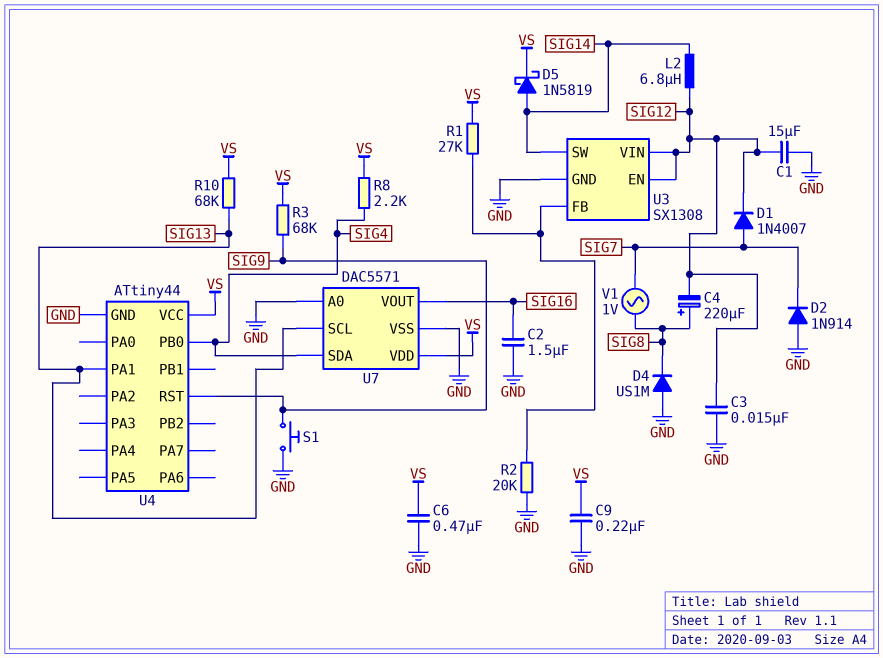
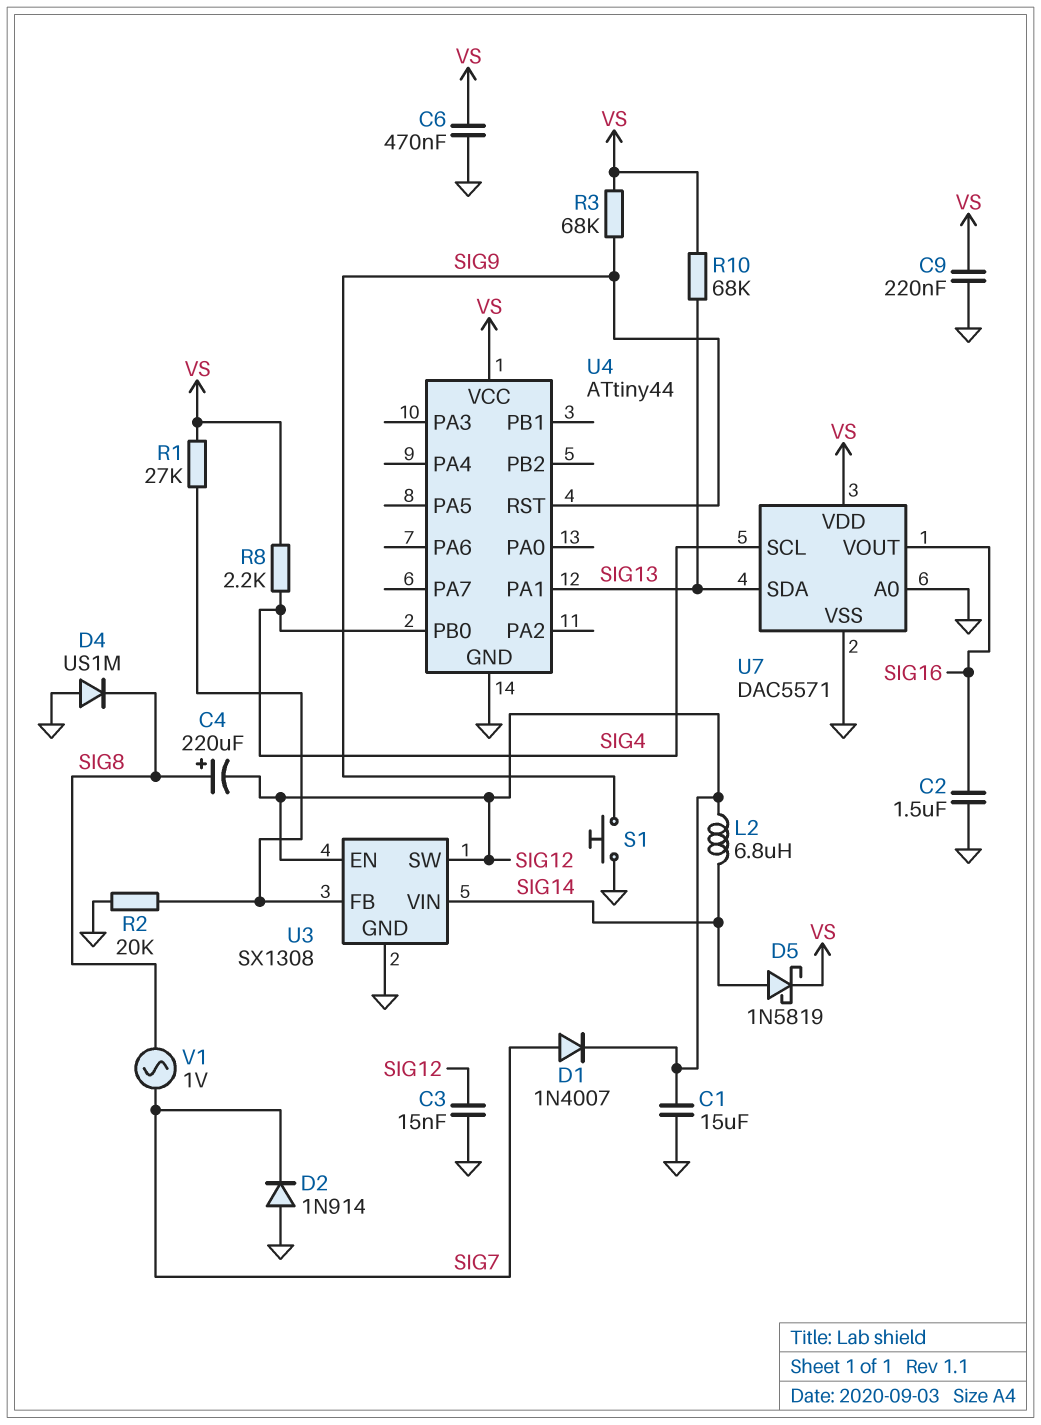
U3 pin SW: SIG14 -> SIG12
U3 pin VIN: SIG12 -> SIG14
U7 pin SCL: SIG13 -> SIG4
U7 pin SDA: SIG4 -> SIG13

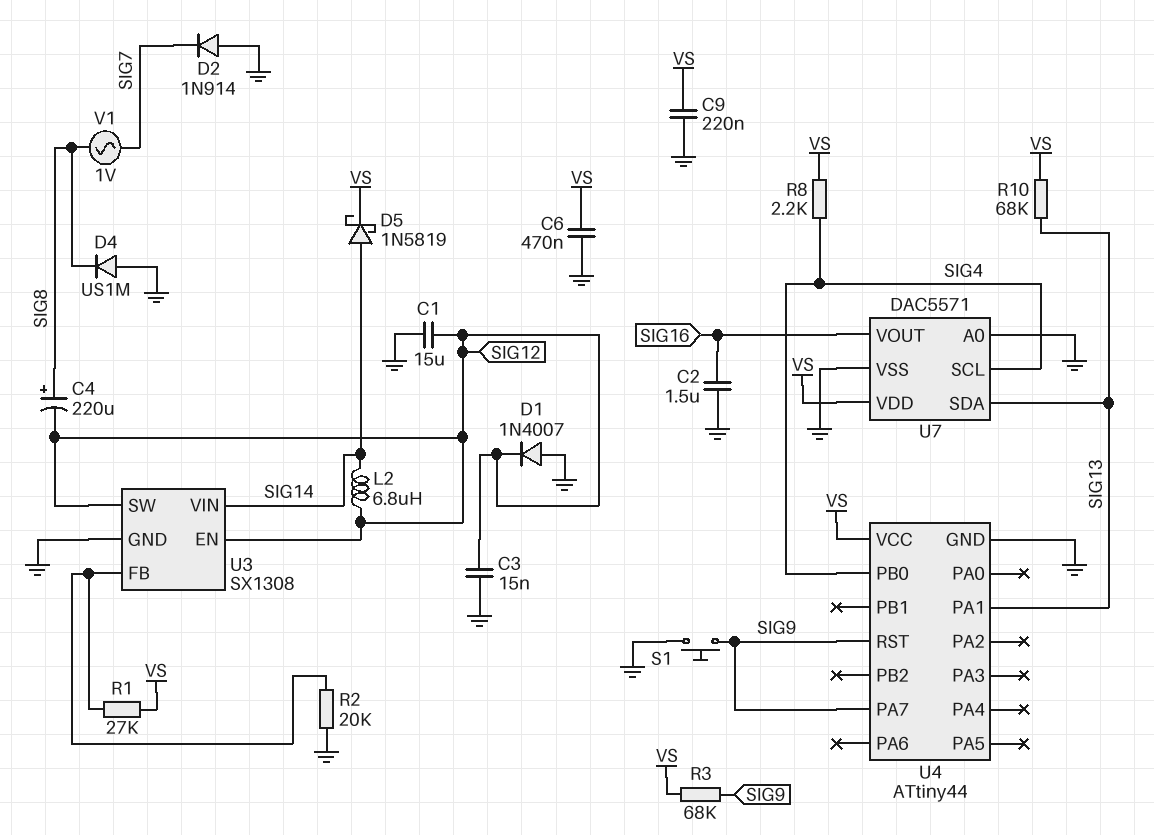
D1: diode 1N4007 (A SIG7, K SIG12) -> diode 1N4007 (A GND, K SIG12)
U4 pin PA7: none -> SIG9

